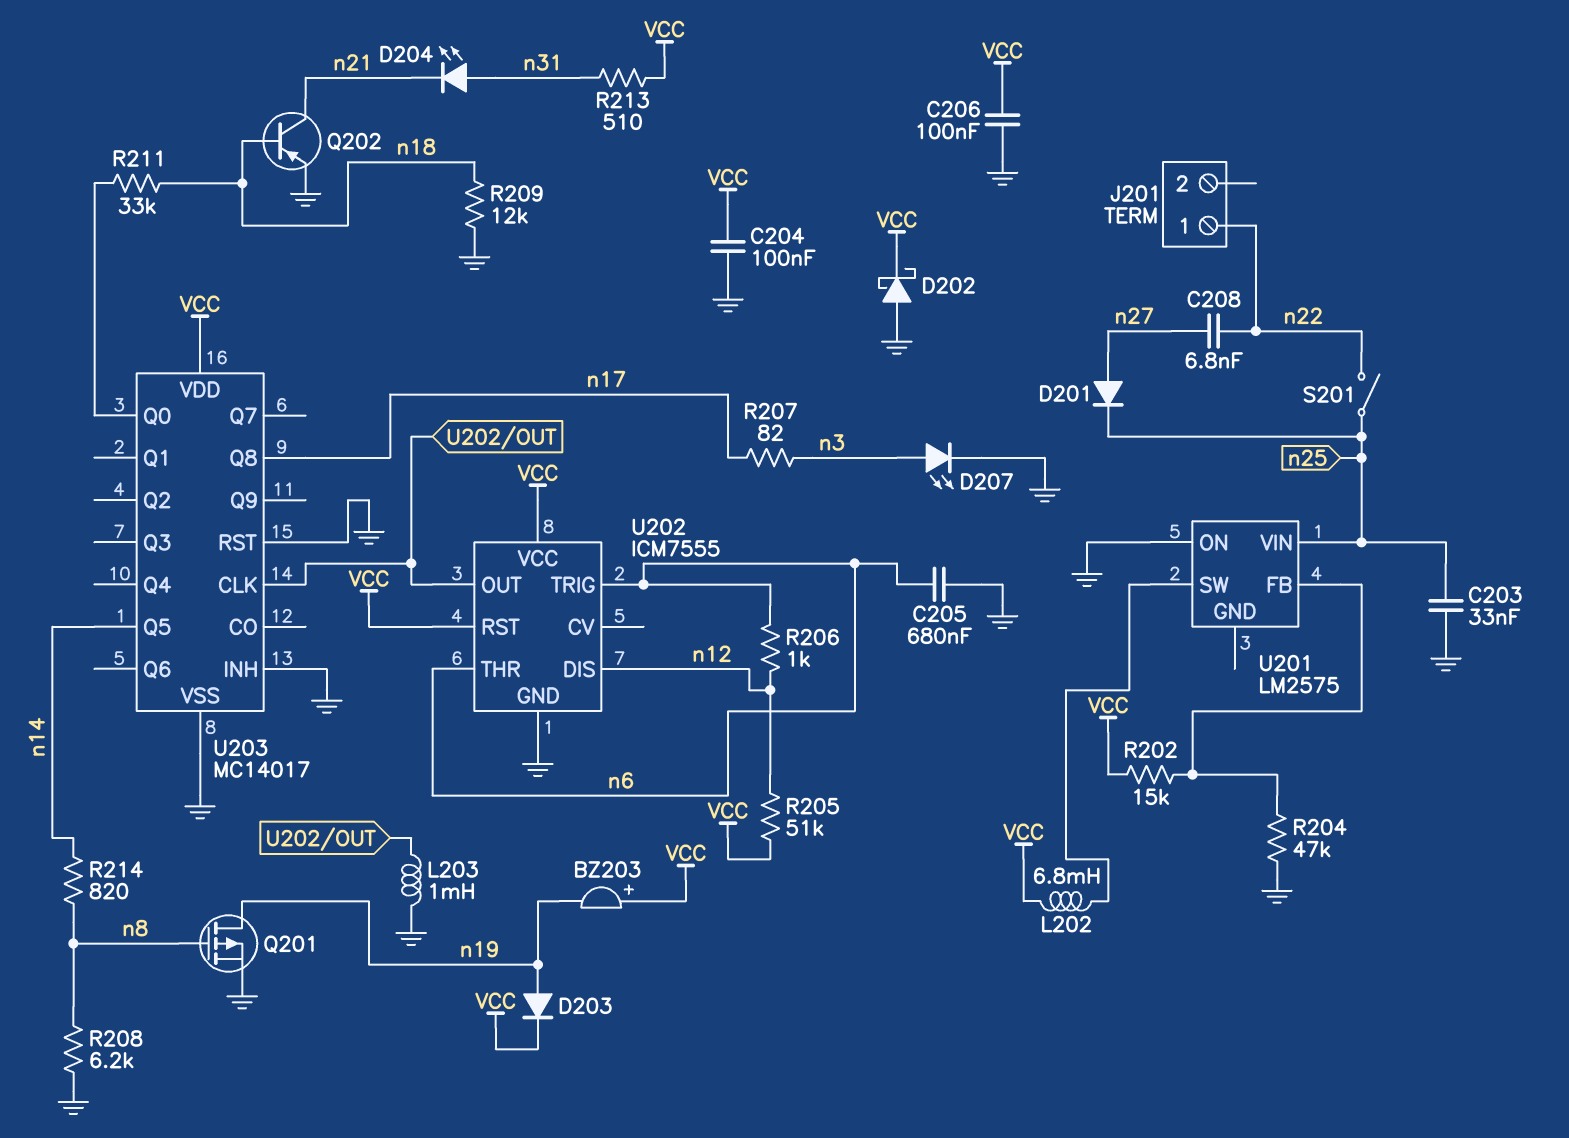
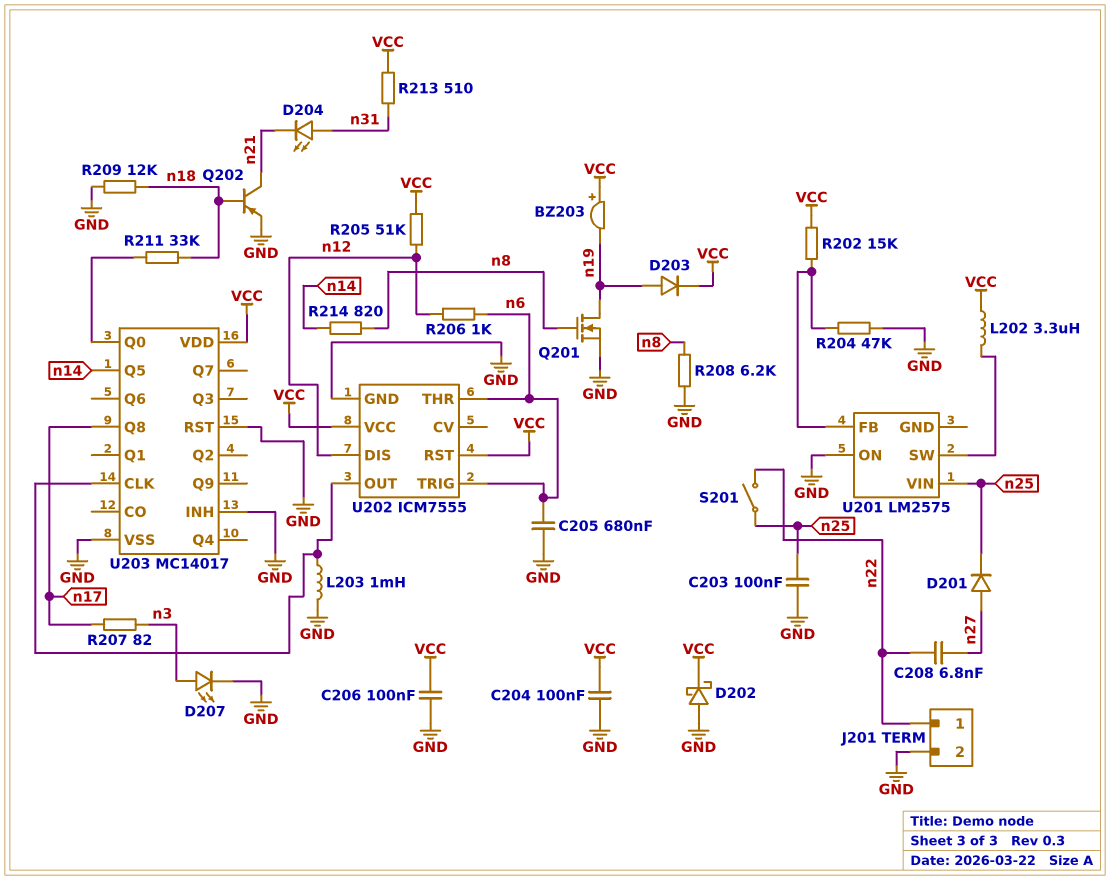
C203: 33nF (GND, n25) -> 100nF (GND, n25)
J201 pin 2: none -> GND
L202: 6.8mH (U201/SW, VCC) -> 3.3uH (U201/SW, VCC)
Q201: PMOS (G n8, D n19, S GND) -> NMOS (G n8, D n19, S GND)

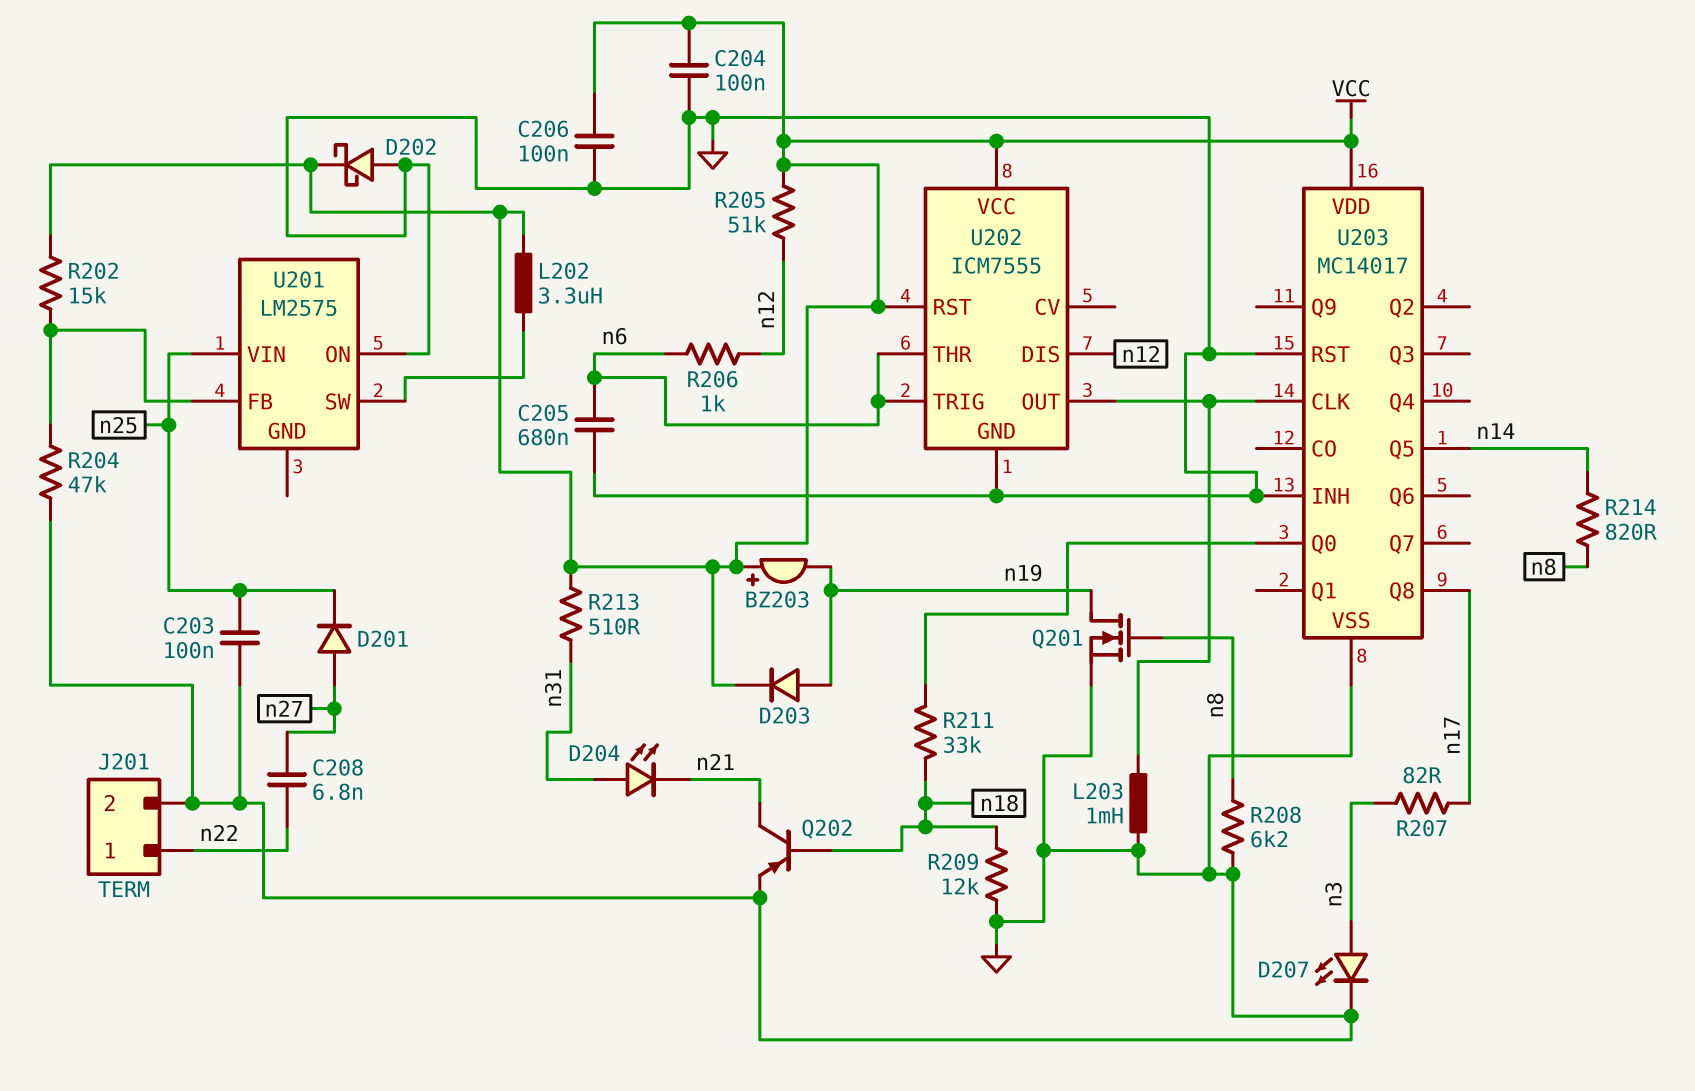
S201: switch (n22, n25) -> none

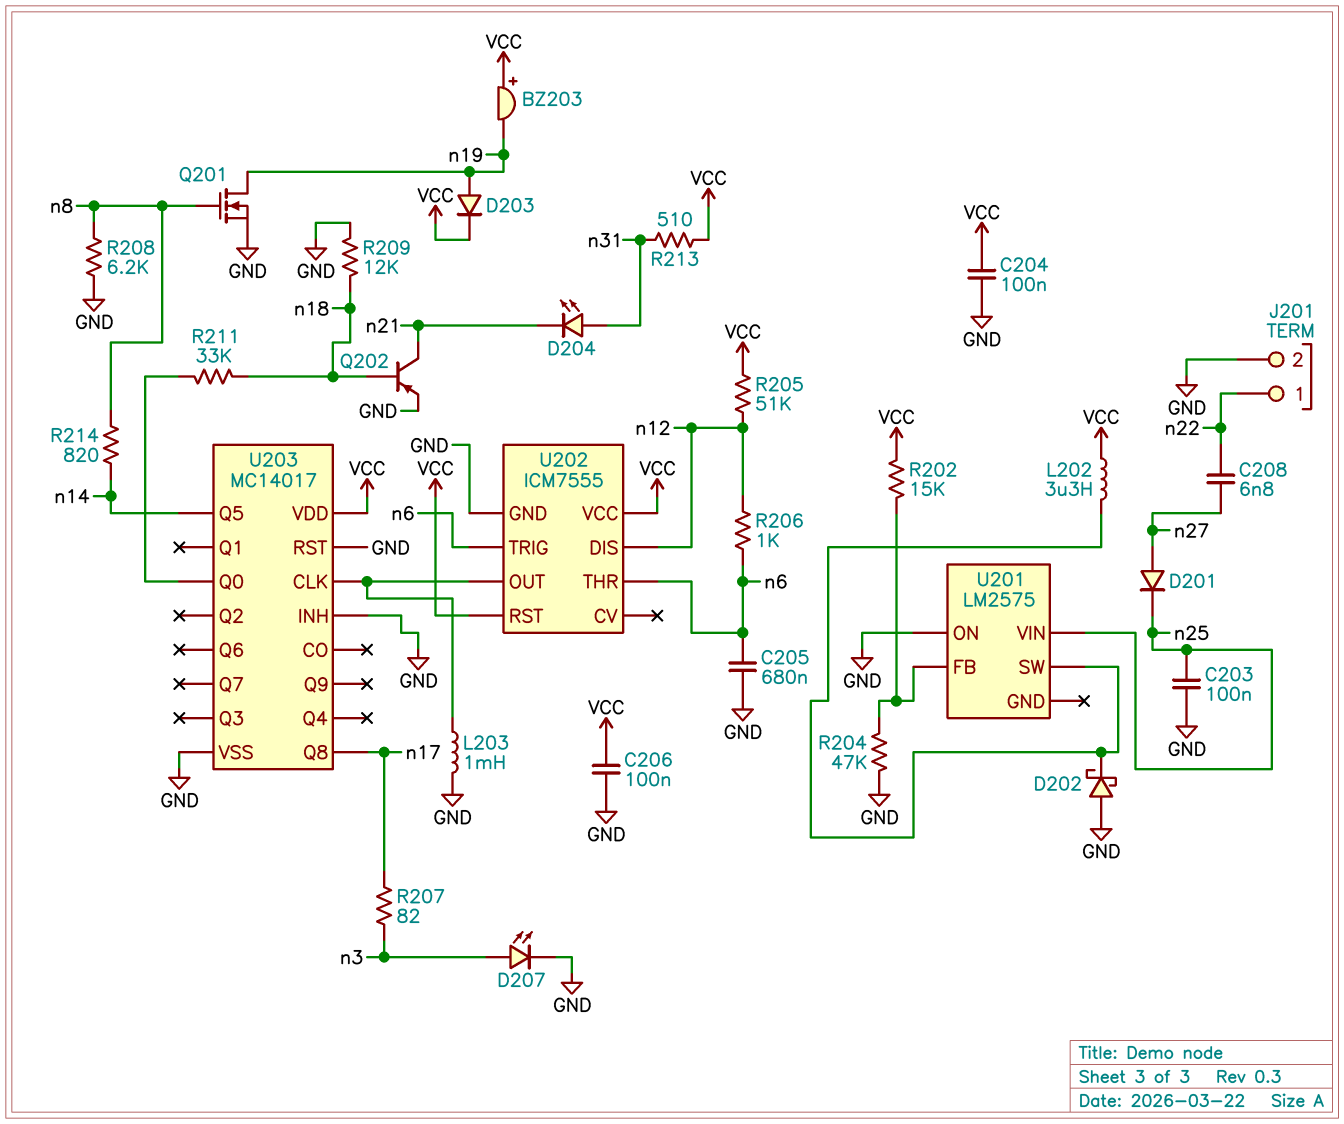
D202: schottky (A GND, K VCC) -> schottky (A GND, K U201/SW)

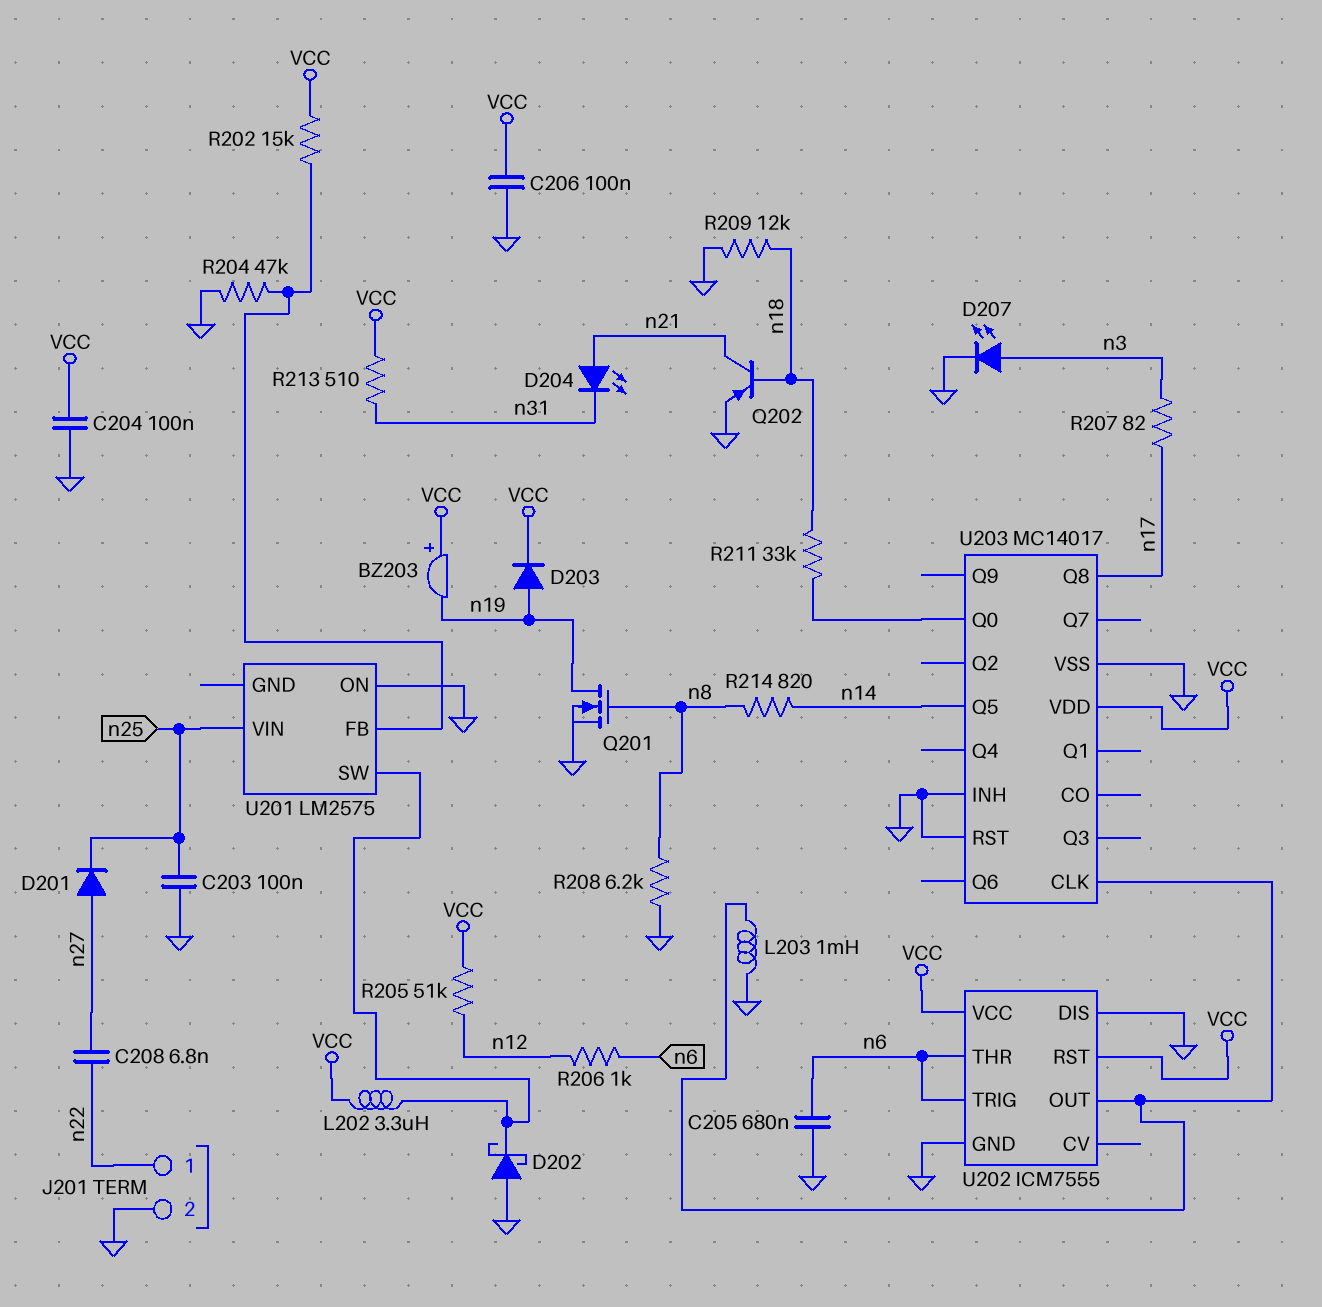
D204: LED (A n31, K n21) -> LED (A n21, K n31)
U202 pin DIS: n12 -> GND

